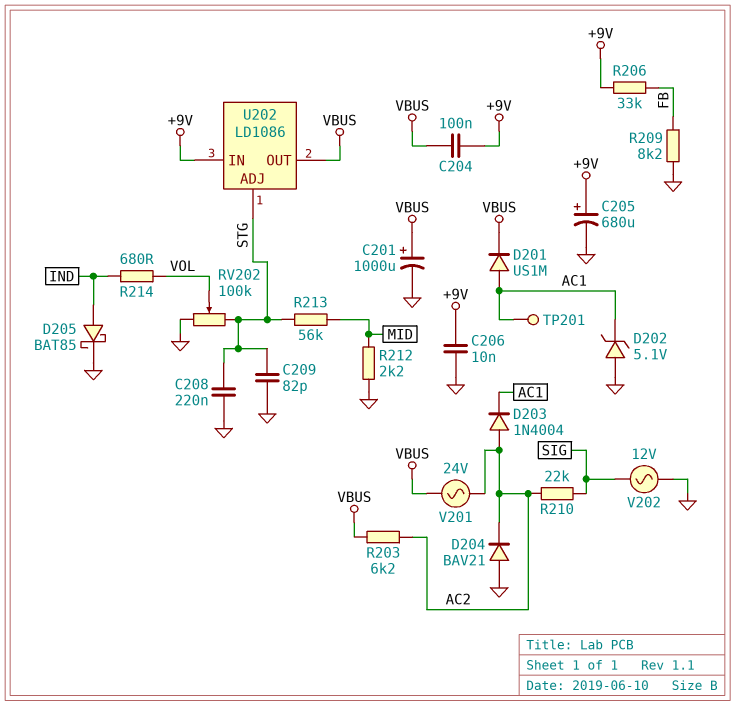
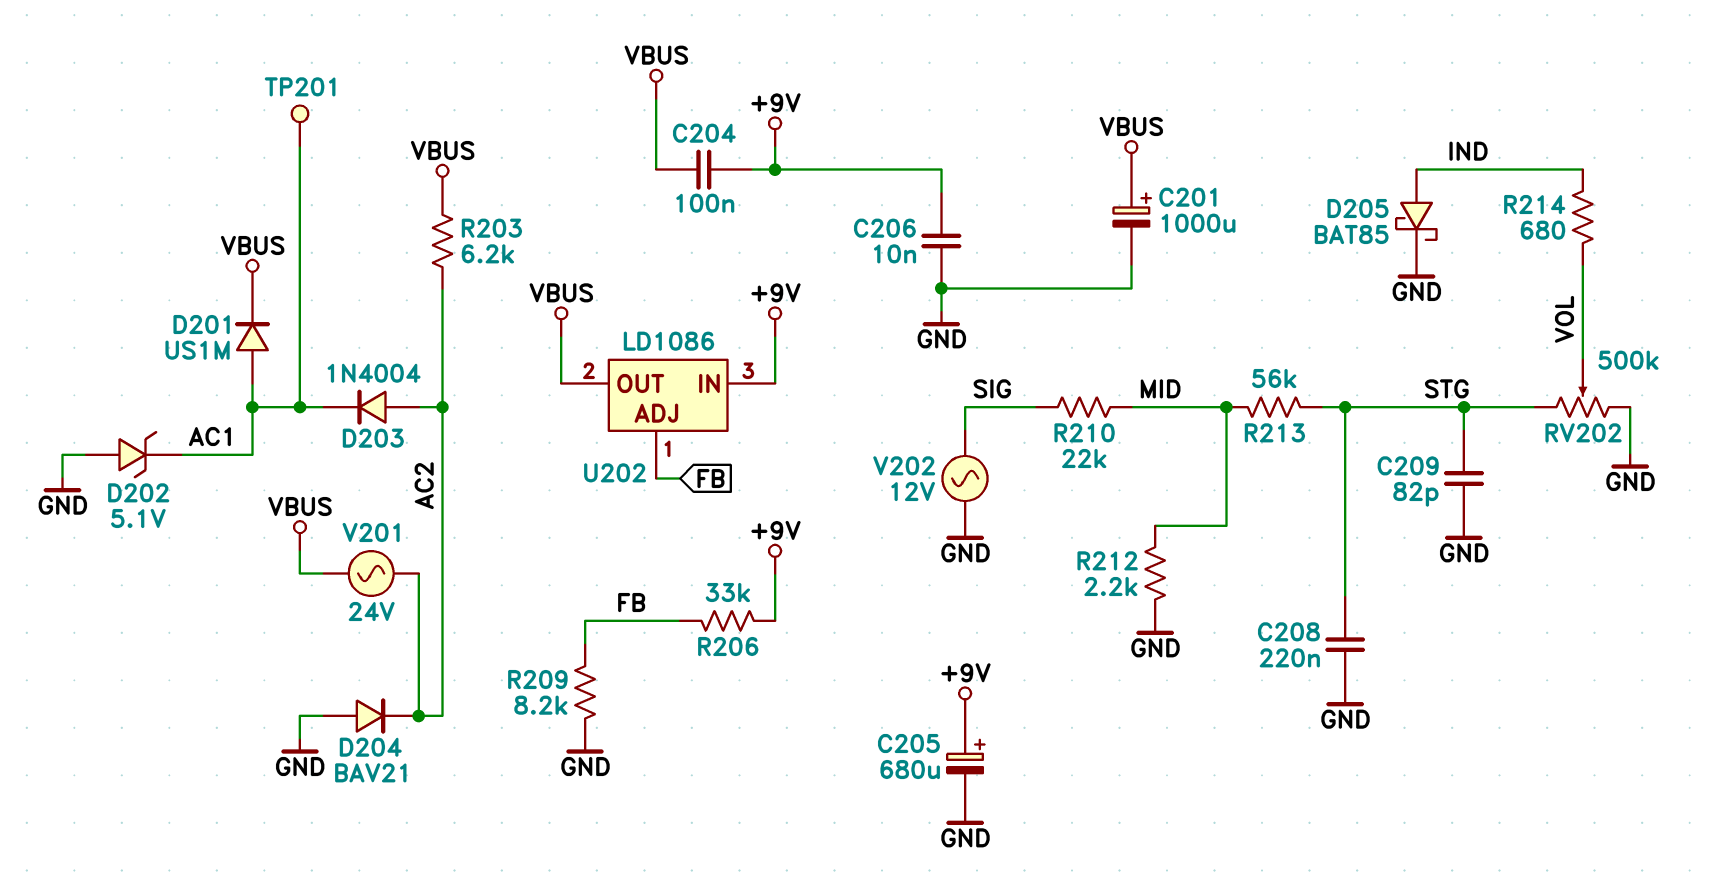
R210: 22k (AC2, SIG) -> 22k (MID, SIG)
RV202: 100k (GND, STG, wiper VOL) -> 500k (GND, STG, wiper VOL)
U202 pin ADJ: STG -> FB

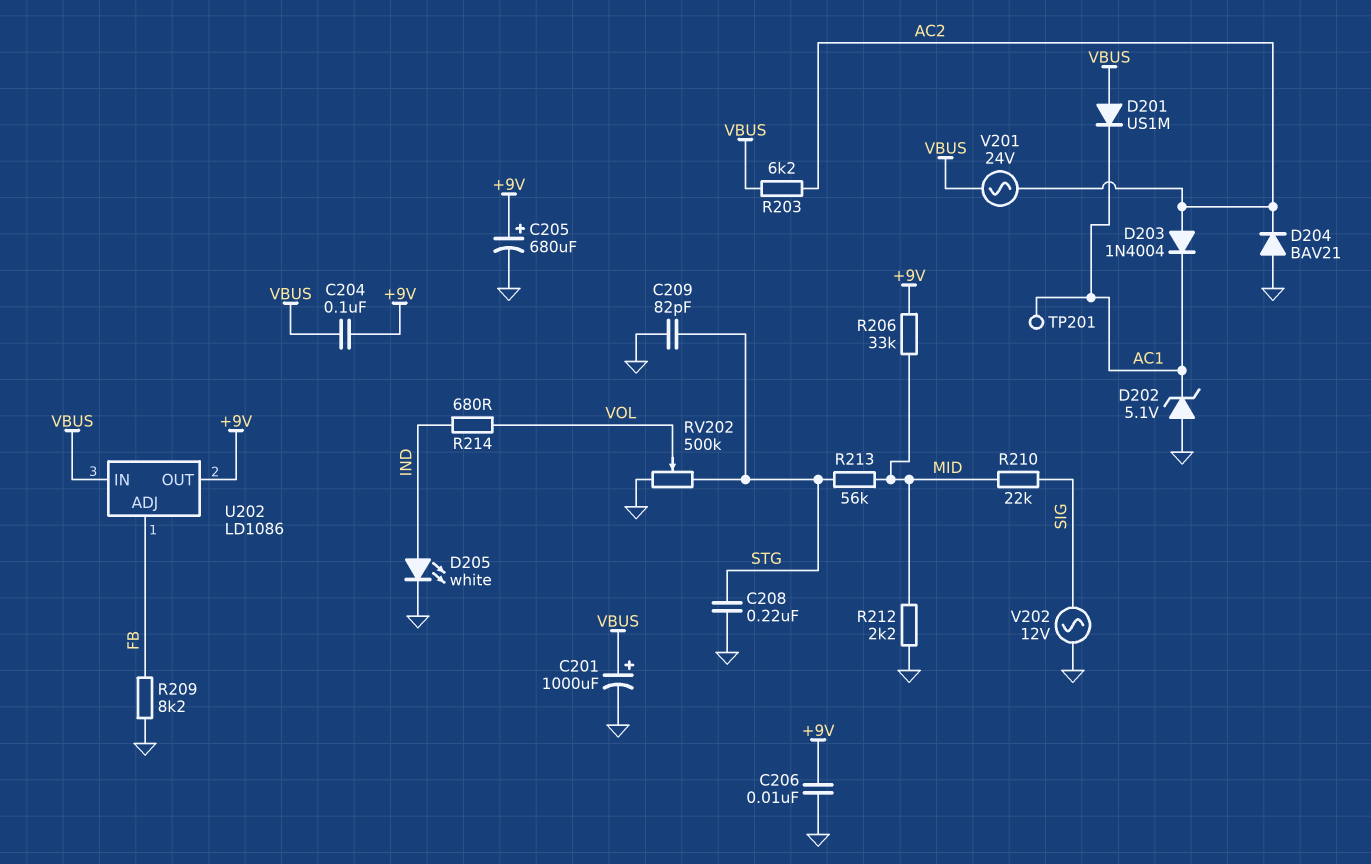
D201: diode US1M (A AC1, K VBUS) -> diode US1M (A VBUS, K AC1)
D205: schottky BAT85 (A IND, K GND) -> LED white (A IND, K GND)
R206: 33k (+9V, FB) -> 33k (+9V, MID)
U202 pin IN: +9V -> VBUS
U202 pin OUT: VBUS -> +9V

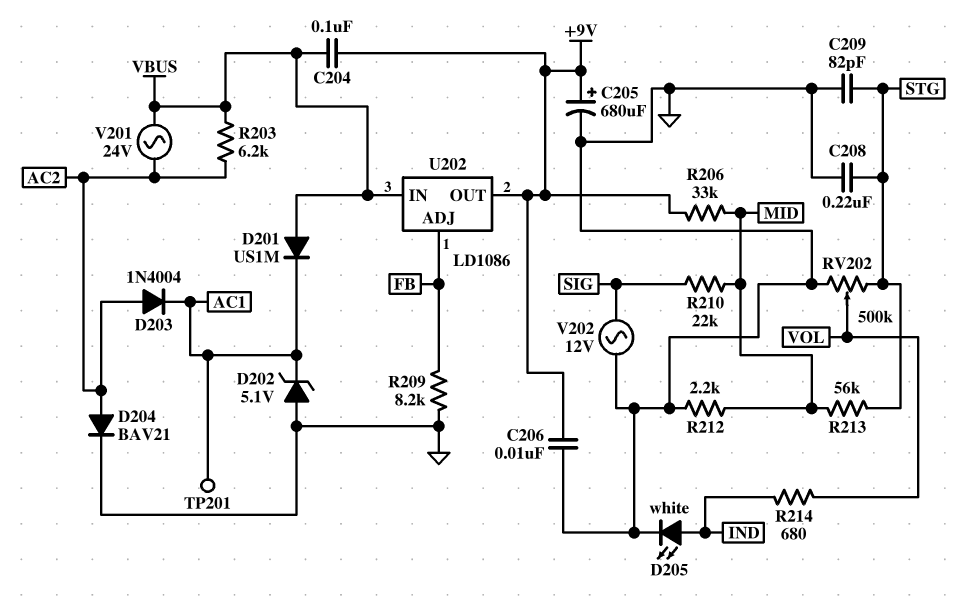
C201: 1000uF (plus VBUS, minus GND) -> none
D204: diode BAV21 (A GND, K AC2) -> diode BAV21 (A AC2, K GND)

